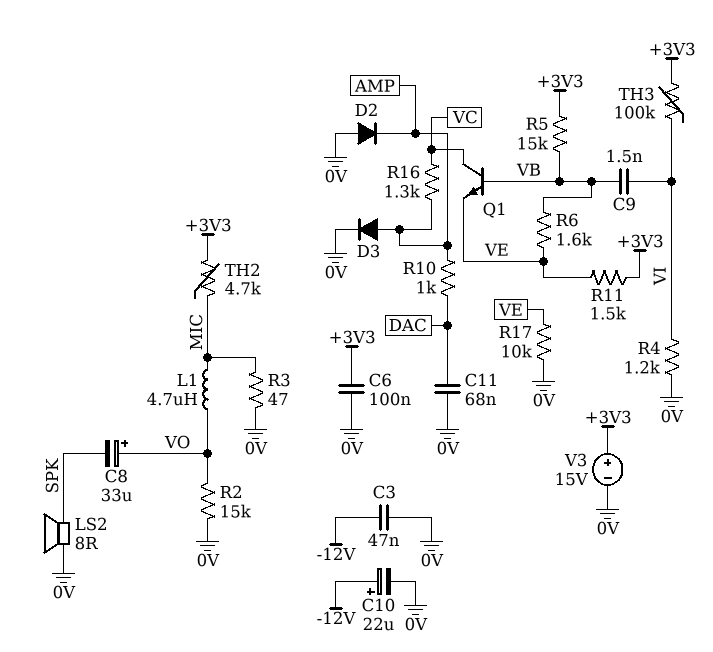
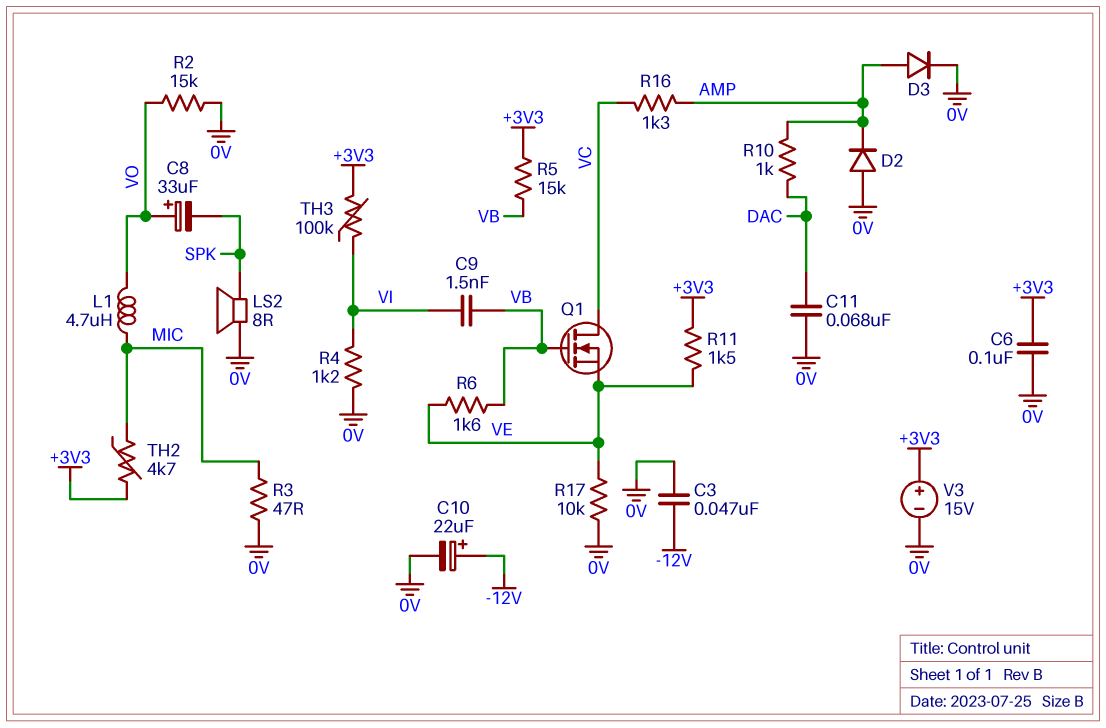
Q1: NPN (B VB, C VC, E VE) -> NMOS (G VB, D VC, S VE)

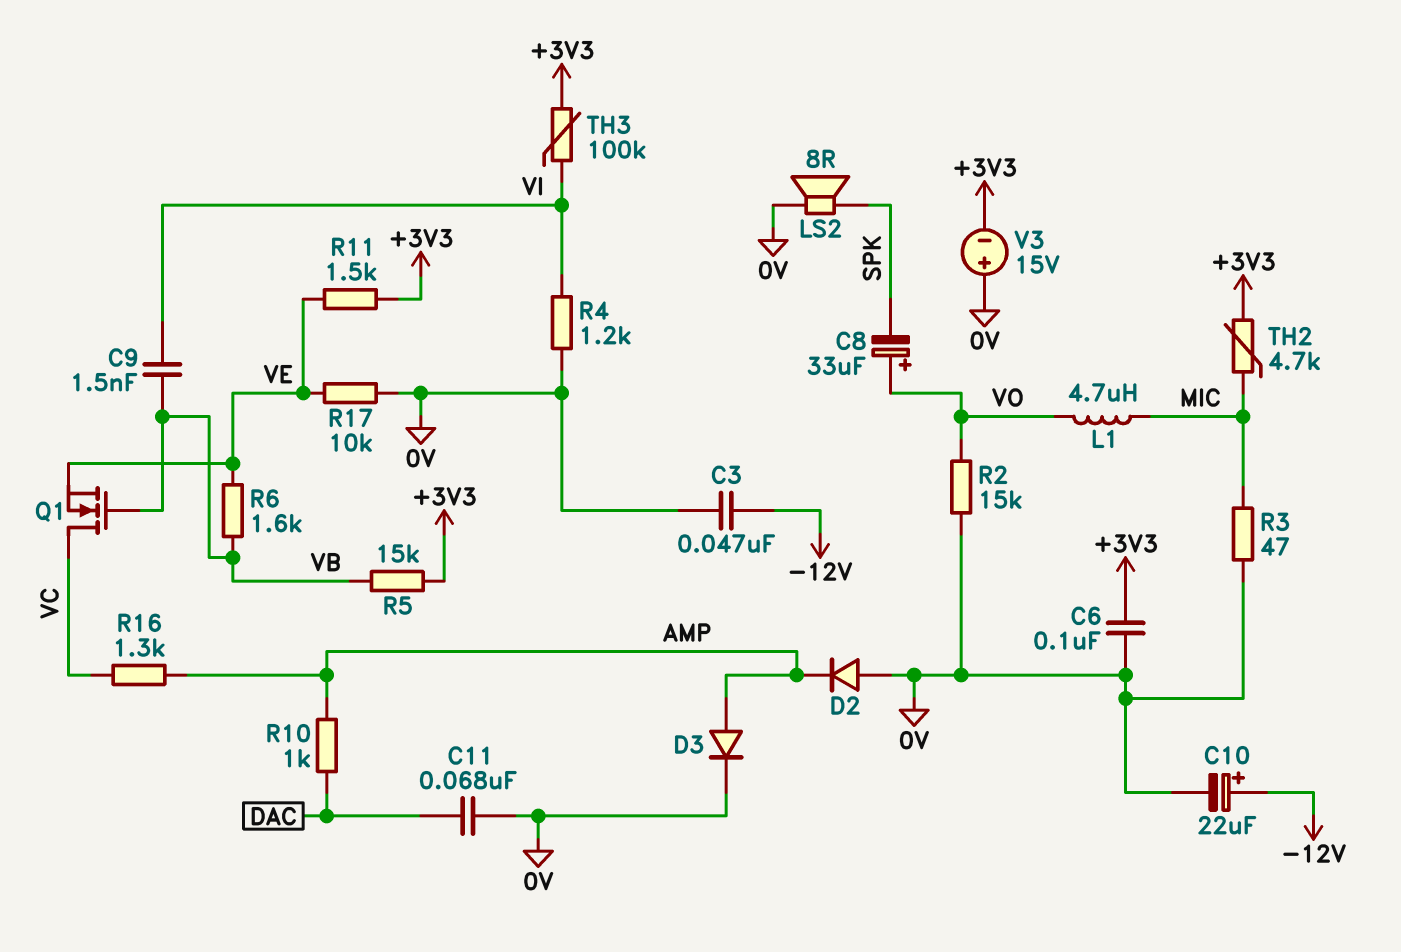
V3: 15V (plus +3V3, minus 0V) -> 15V (plus 0V, minus +3V3)

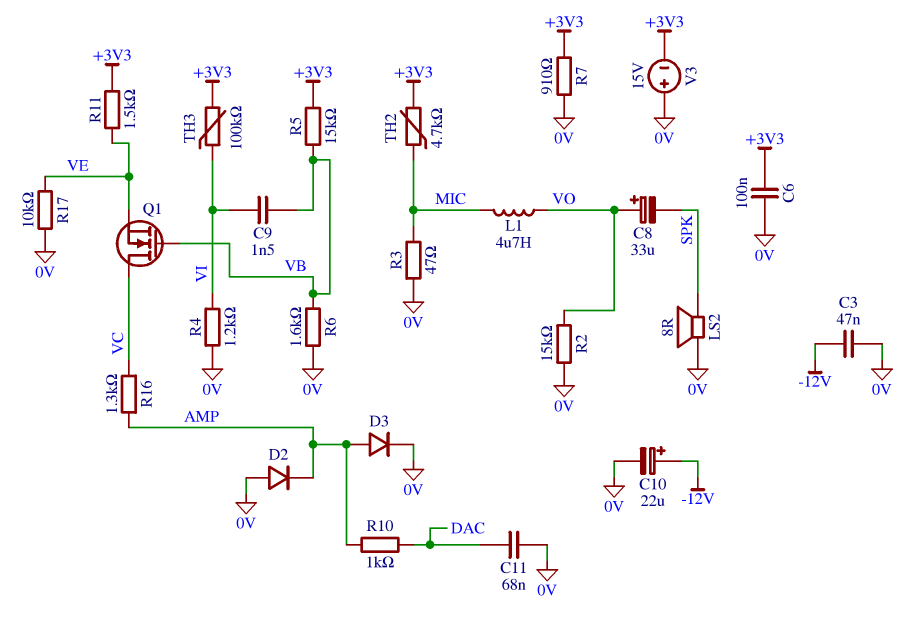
R6: 1.6k (VB, VE) -> 1.6k (0V, VB)
R7: none -> 910 (+3V3, 0V)

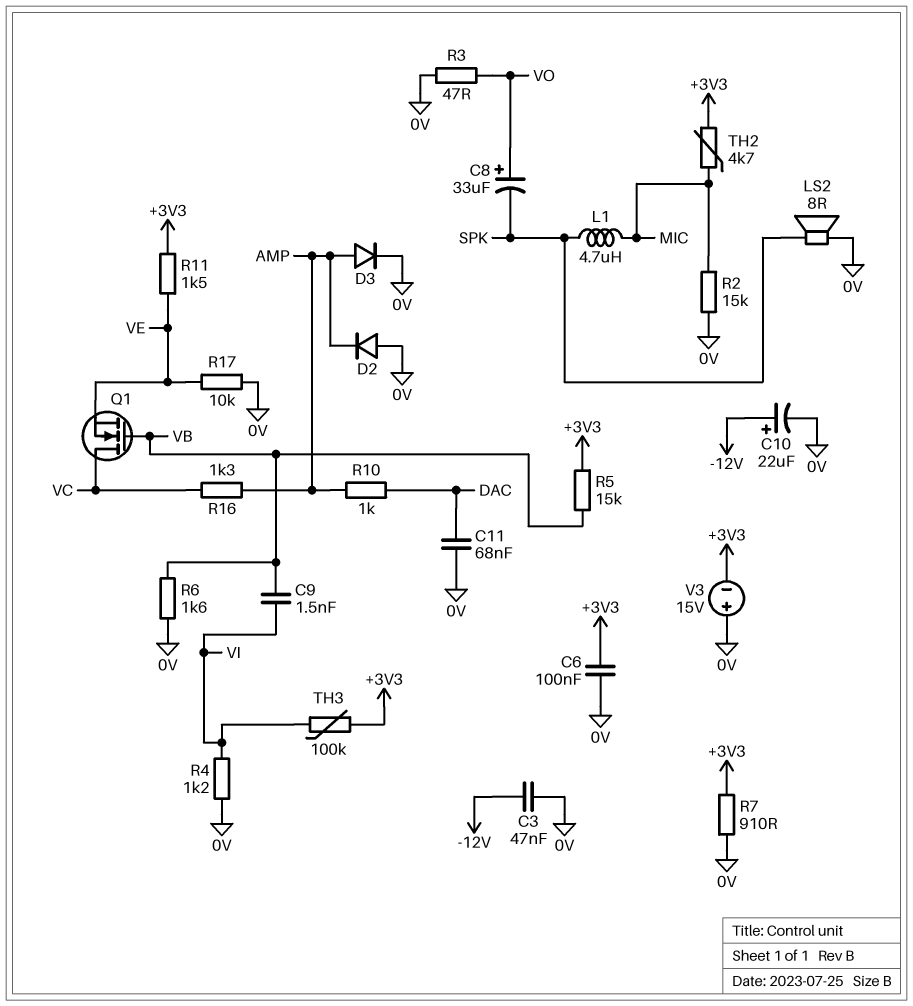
L1: 4.7uH (MIC, VO) -> 4.7uH (MIC, SPK)
R2: 15k (0V, VO) -> 15k (0V, MIC)
R3: 47 (0V, MIC) -> 47 (0V, VO)

